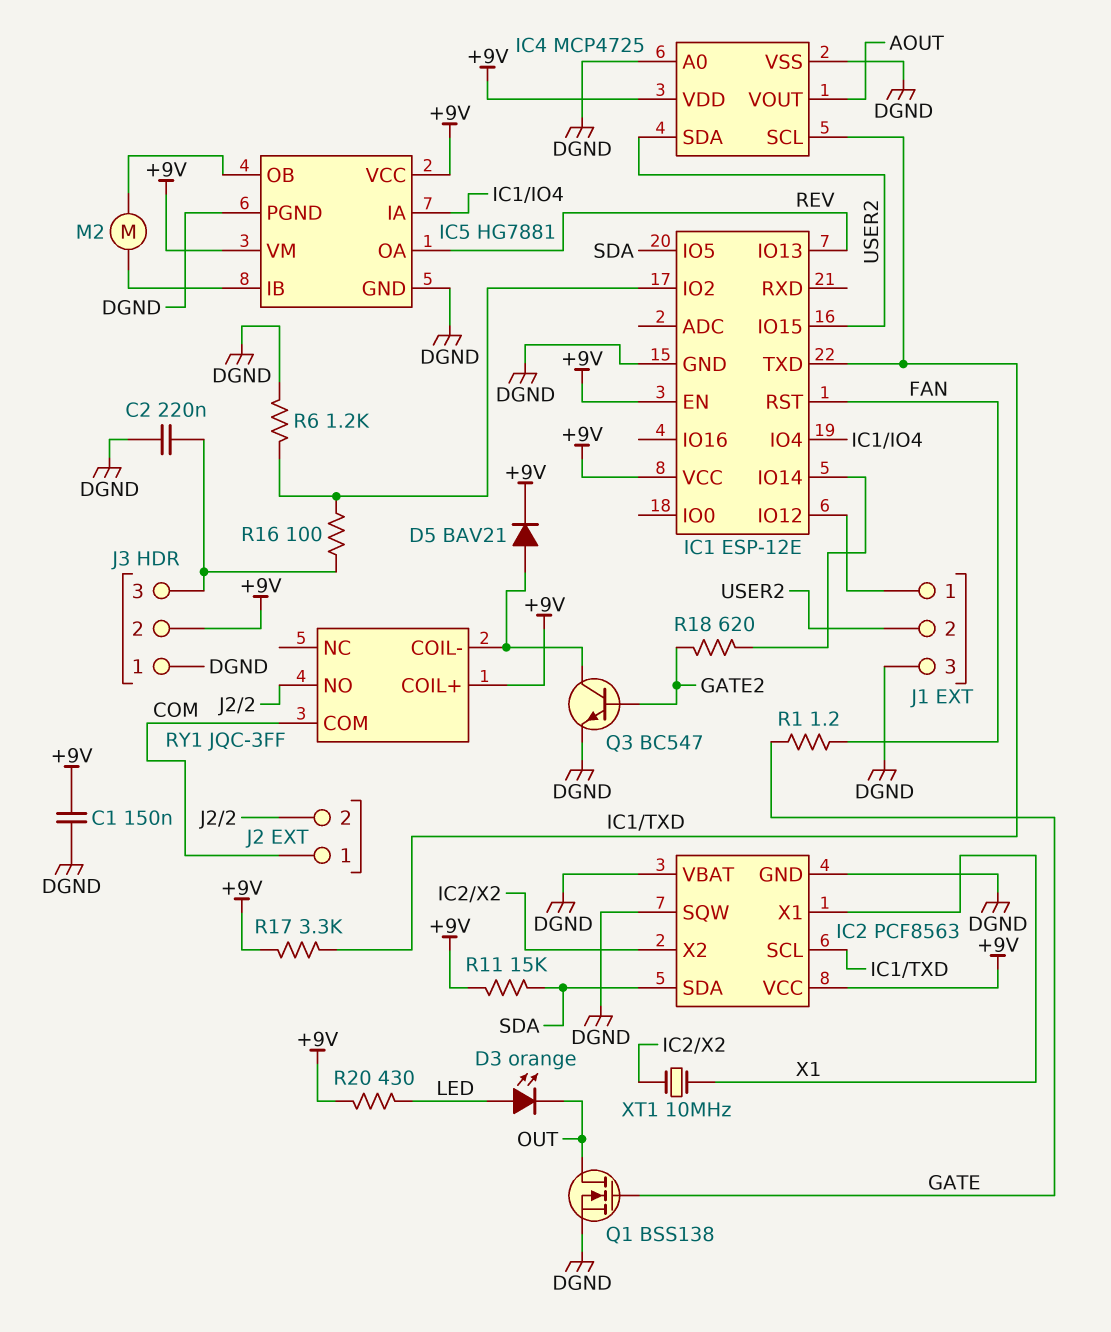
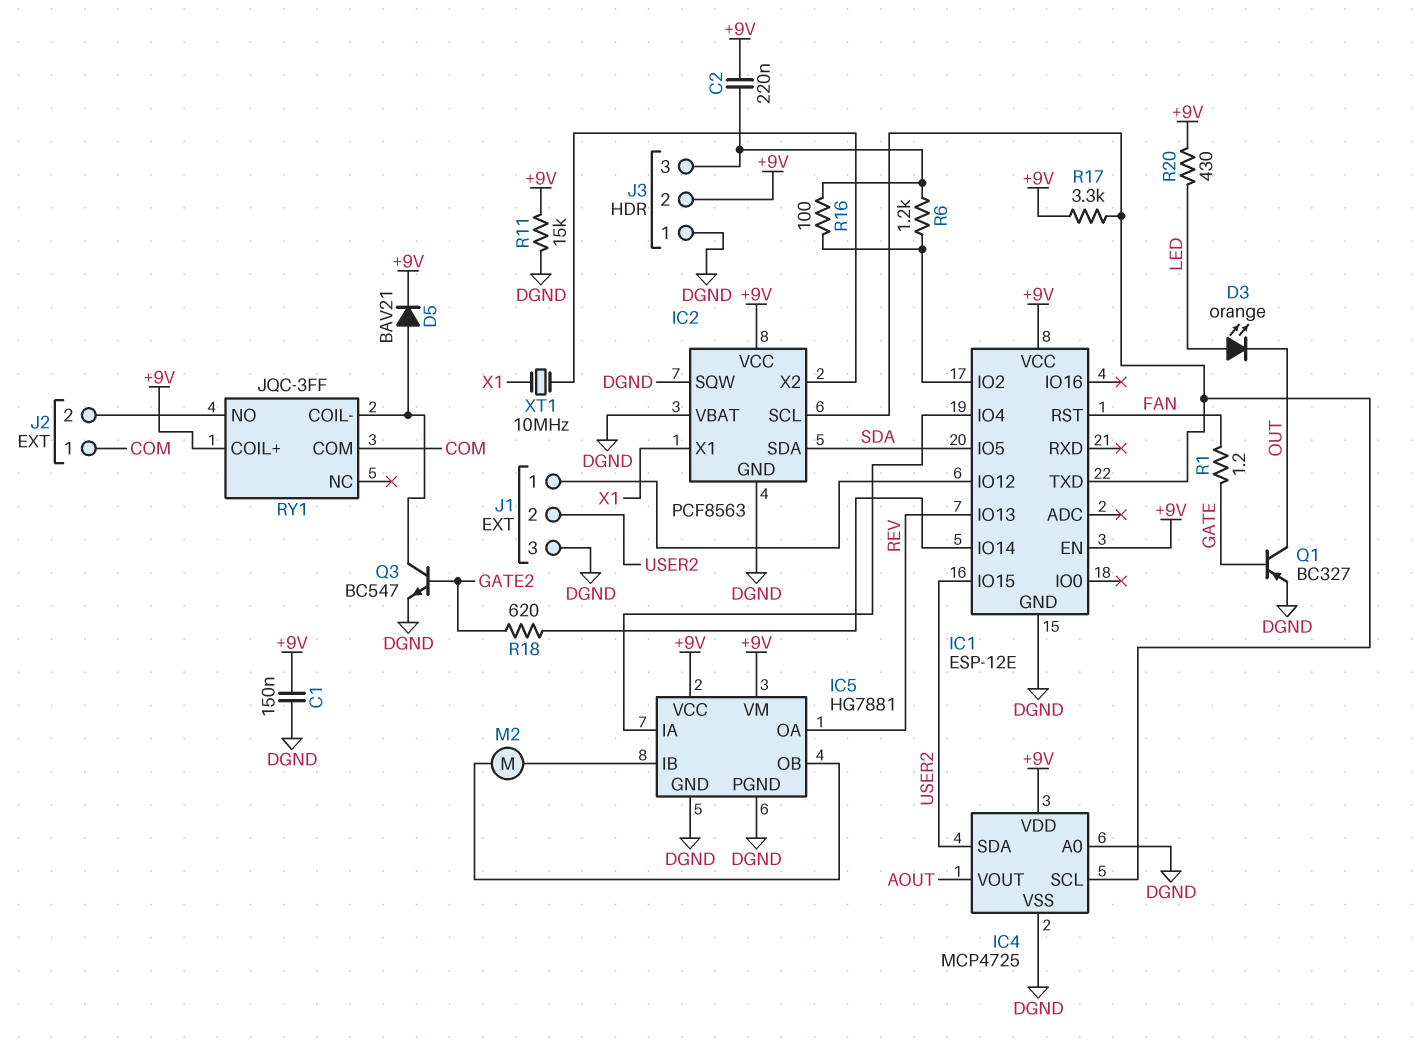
C2: 220nF (DGND, J3/3) -> 220nF (+9V, J3/3)
Q1: NMOS BSS138 (G GATE, D OUT, S DGND) -> PNP BC327 (B GATE, C OUT, E DGND)
R6: 1.2k (DGND, IC1/IO2) -> 1.2k (IC1/IO2, J3/3)
R11: 15k (+9V, SDA) -> 15k (+9V, DGND)

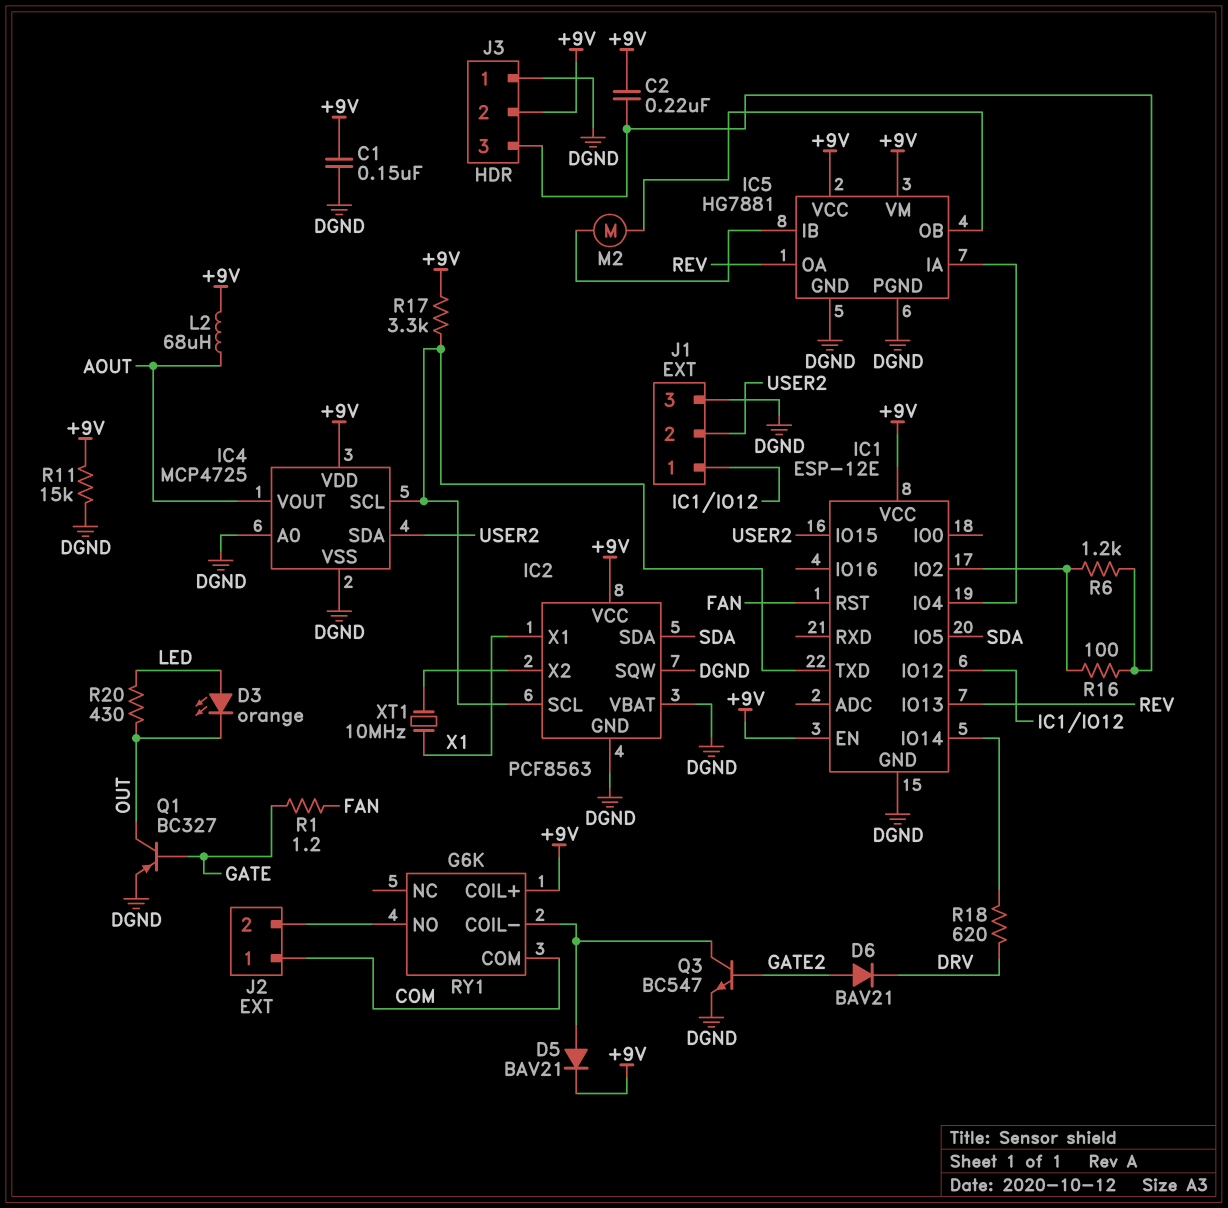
D6: none -> diode BAV21 (A GATE2, K DRV)
L2: none -> 68uH (+9V, AOUT)
R18: 620 (GATE2, IC1/IO14) -> 620 (DRV, IC1/IO14)
R20: 430 (+9V, LED) -> 430 (LED, OUT)
RY1: JQC-3FF -> G6K

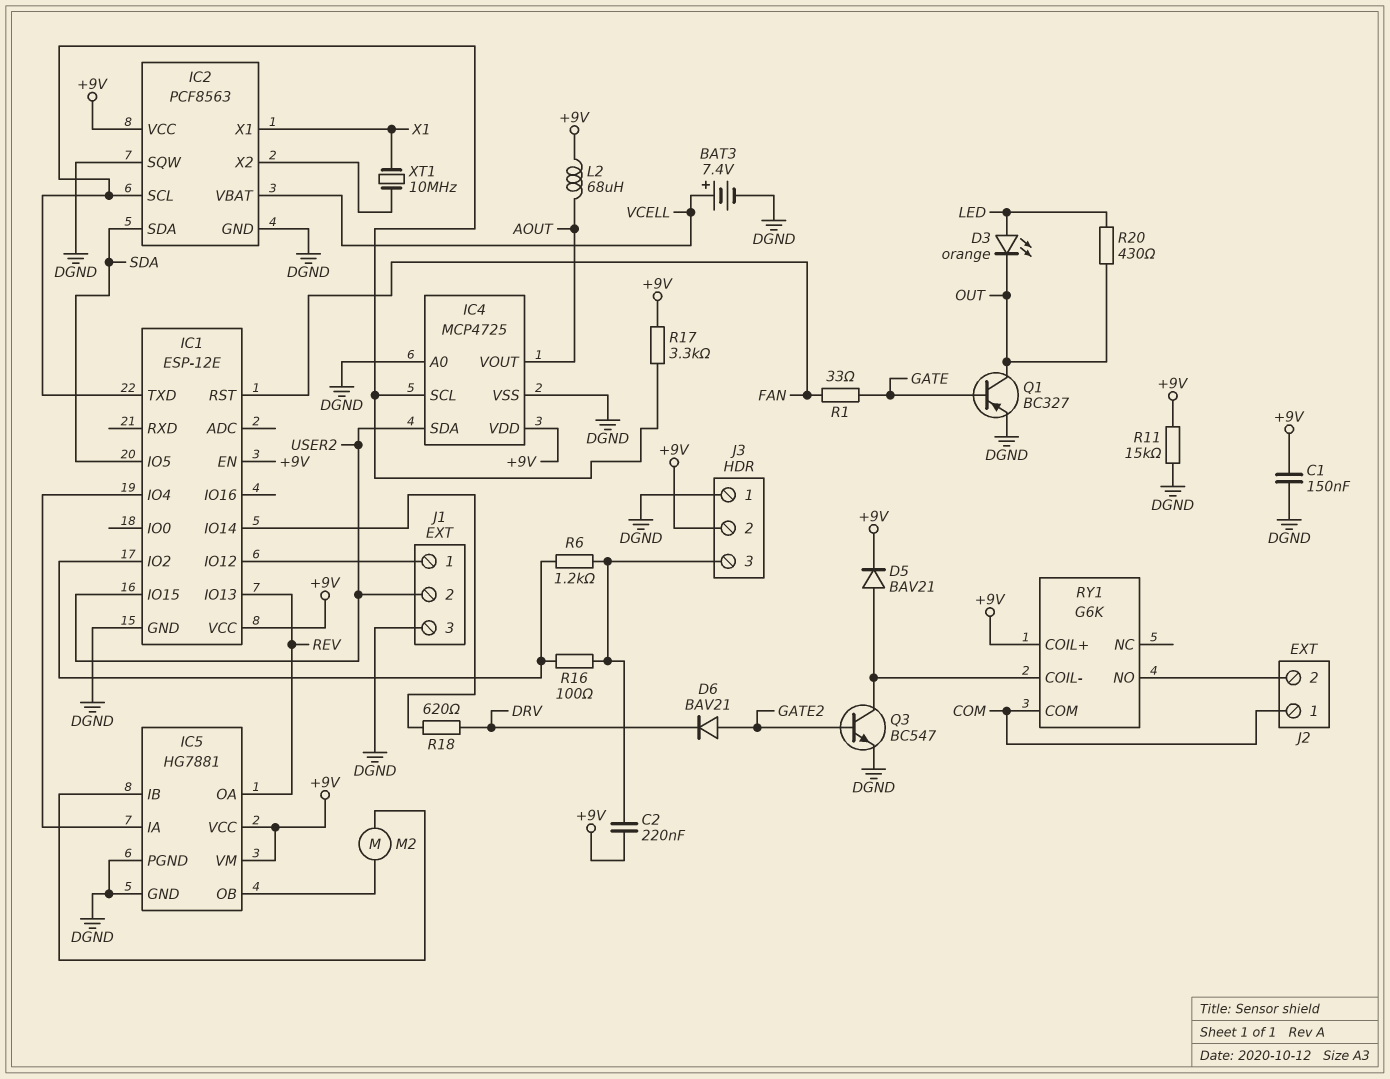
BAT3: none -> 7.4V (plus VCELL, minus DGND)
IC2 pin VBAT: DGND -> VCELL
R1: 1.2 (FAN, GATE) -> 33 (FAN, GATE)

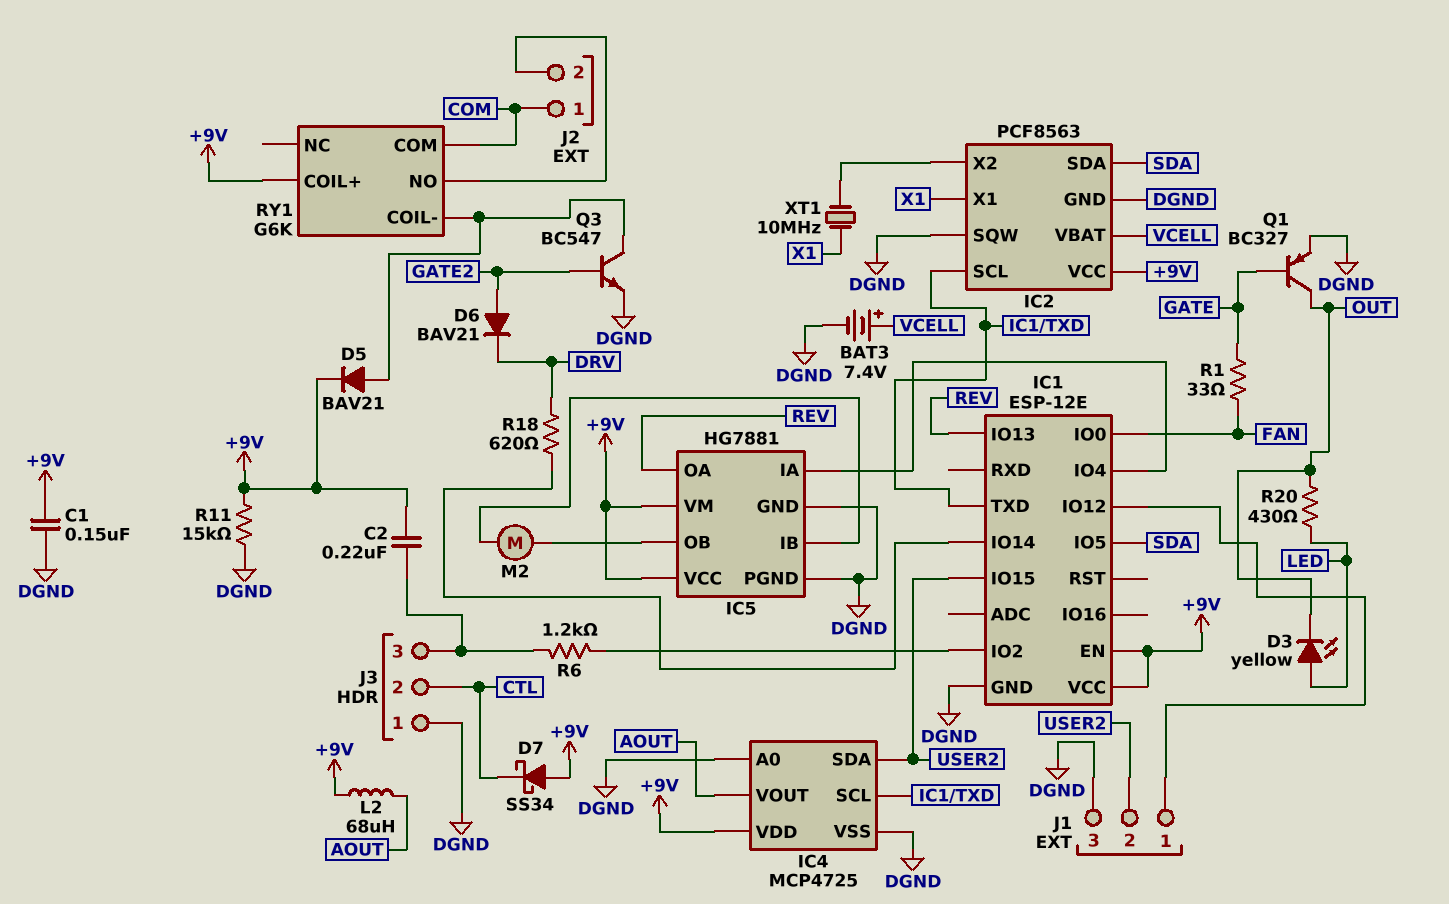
D3: LED orange (A LED, K OUT) -> LED yellow (A LED, K OUT)
D7: none -> schottky SS34 (A +9V, K CTL)
IC1 pin IO0: none -> FAN
IC1 pin RST: FAN -> none
J3 pin 2: +9V -> CTL
R16: 100 (IC1/IO2, J3/3) -> none
R17: 3.3k (+9V, IC1/TXD) -> none

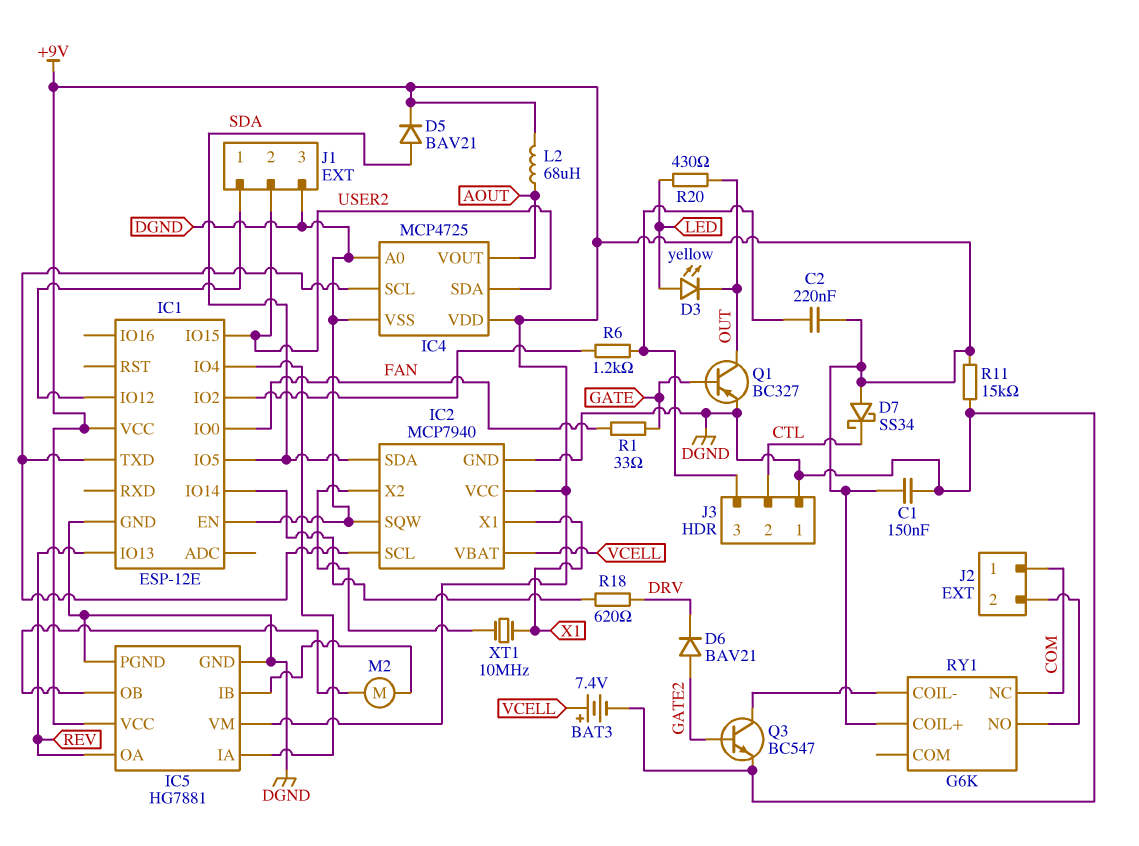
D5: diode BAV21 (A RY1/COIL-, K +9V) -> diode BAV21 (A SDA, K +9V)
IC1 pin EN: +9V -> DGND
IC2: PCF8563 -> MCP7940
RY1 pin COM: COM -> none
RY1 pin NC: none -> COM

